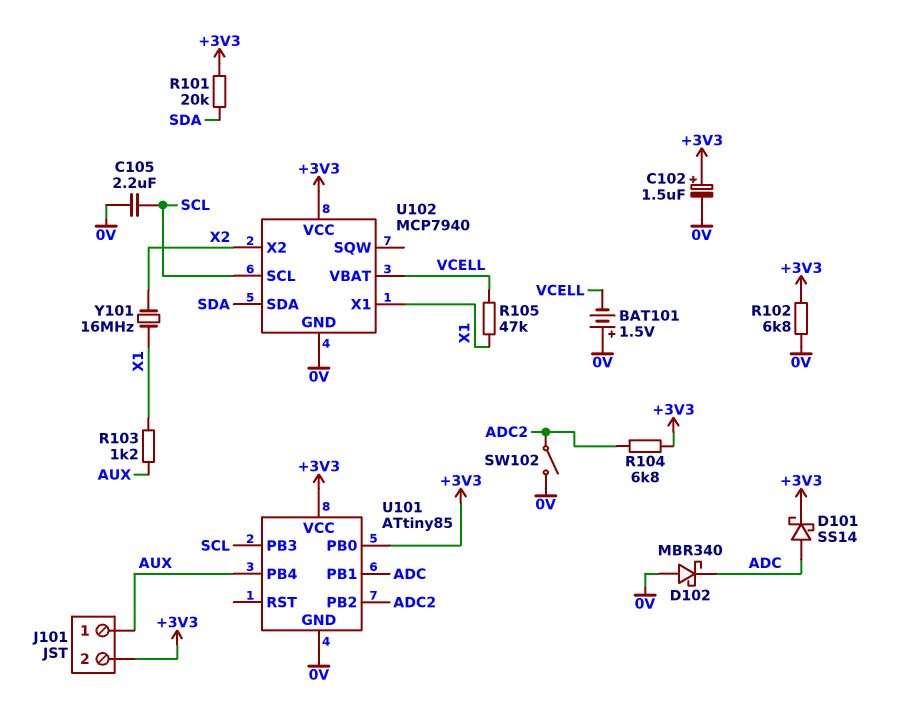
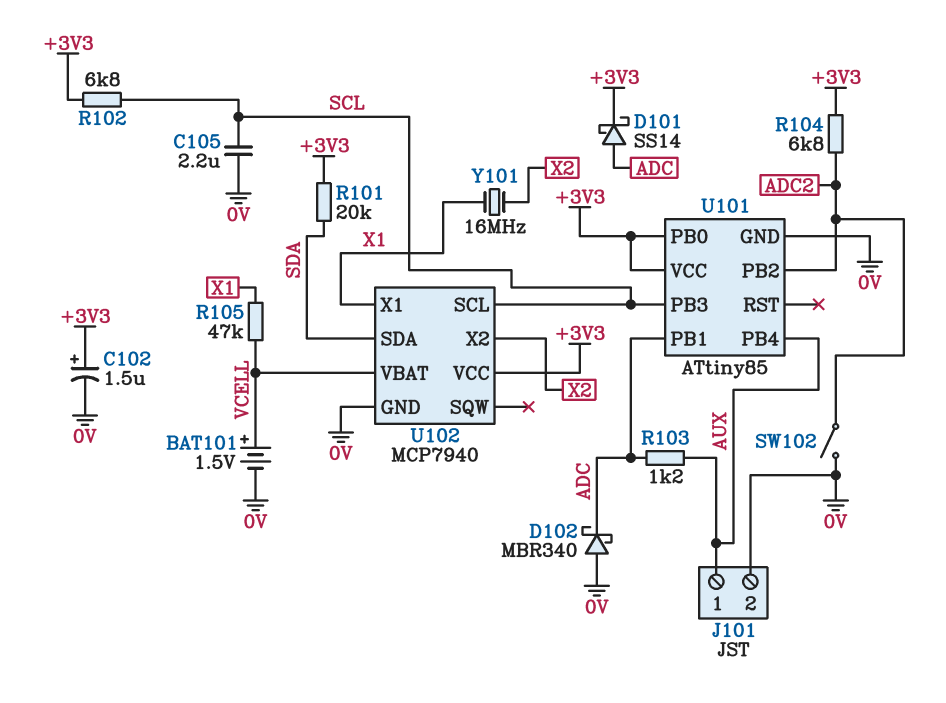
BAT101: 1.5V (plus 0V, minus VCELL) -> 1.5V (plus VCELL, minus 0V)
J101 pin 2: +3V3 -> 0V
R102: 6.8k (+3V3, 0V) -> 6.8k (+3V3, SCL)
R103: 1.2k (AUX, X1) -> 1.2k (ADC, AUX)

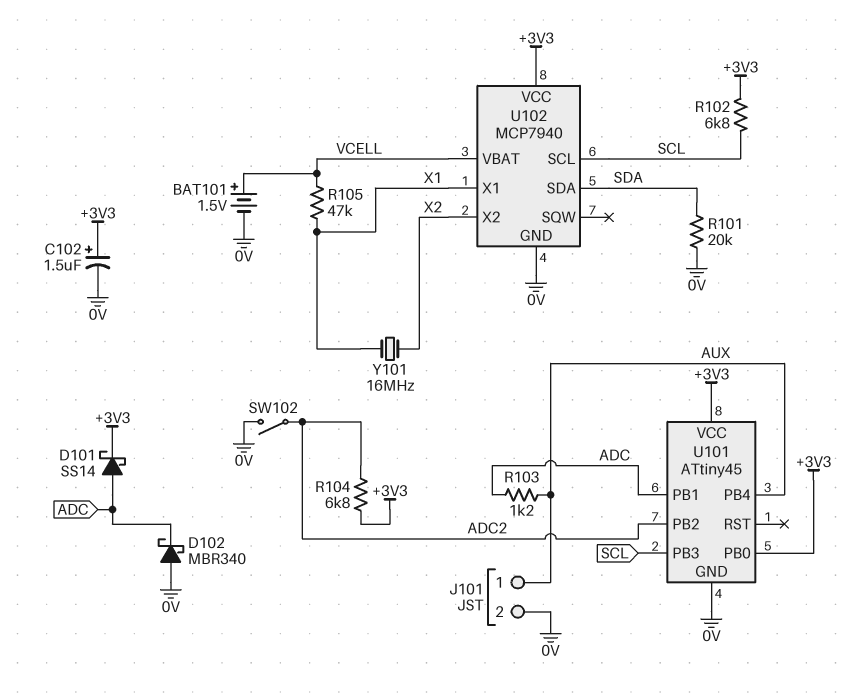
C105: 2.2uF (0V, SCL) -> none
R101: 20k (+3V3, SDA) -> 20k (0V, SDA)
U101: ATtiny85 -> ATtiny45

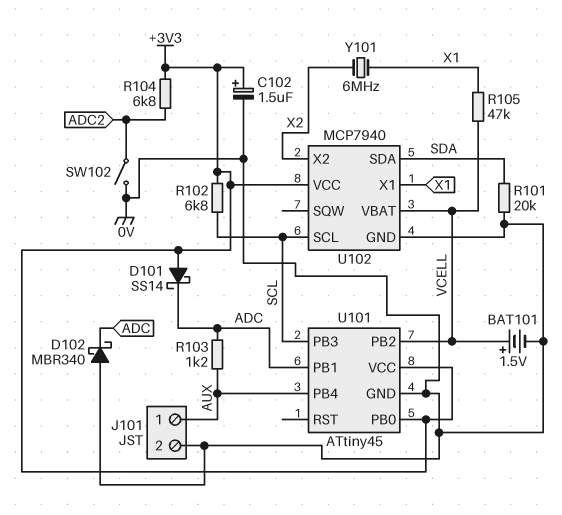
D101: schottky SS14 (A ADC, K +3V3) -> schottky SS14 (A +3V3, K ADC)
U101 pin PB2: ADC2 -> VCELL
Y101: 16MHz (X1, X2) -> 6MHz (X1, X2)

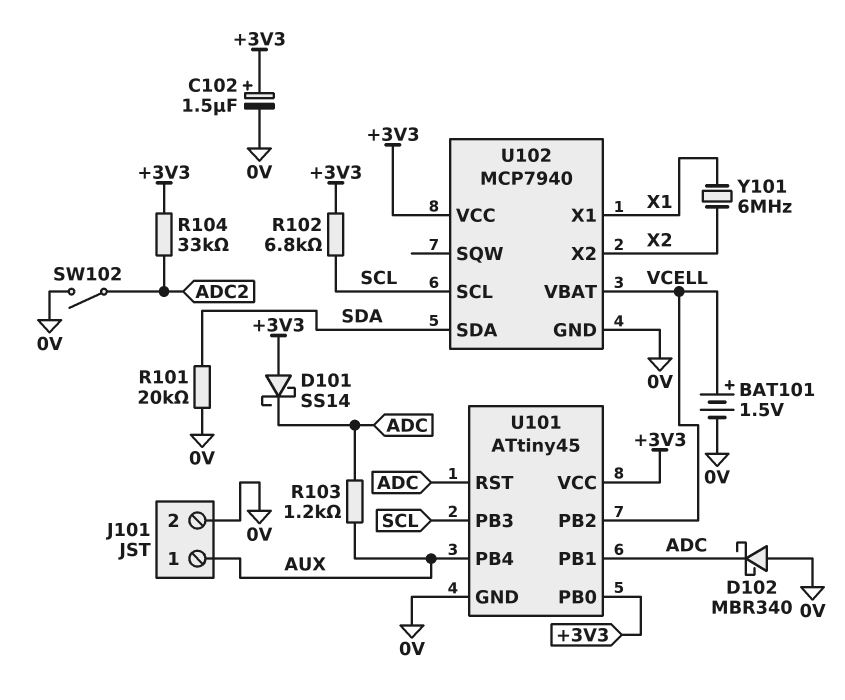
R104: 6.8k (+3V3, ADC2) -> 33k (+3V3, ADC2)
R105: 47k (VCELL, X1) -> none
U101 pin RST: none -> ADC

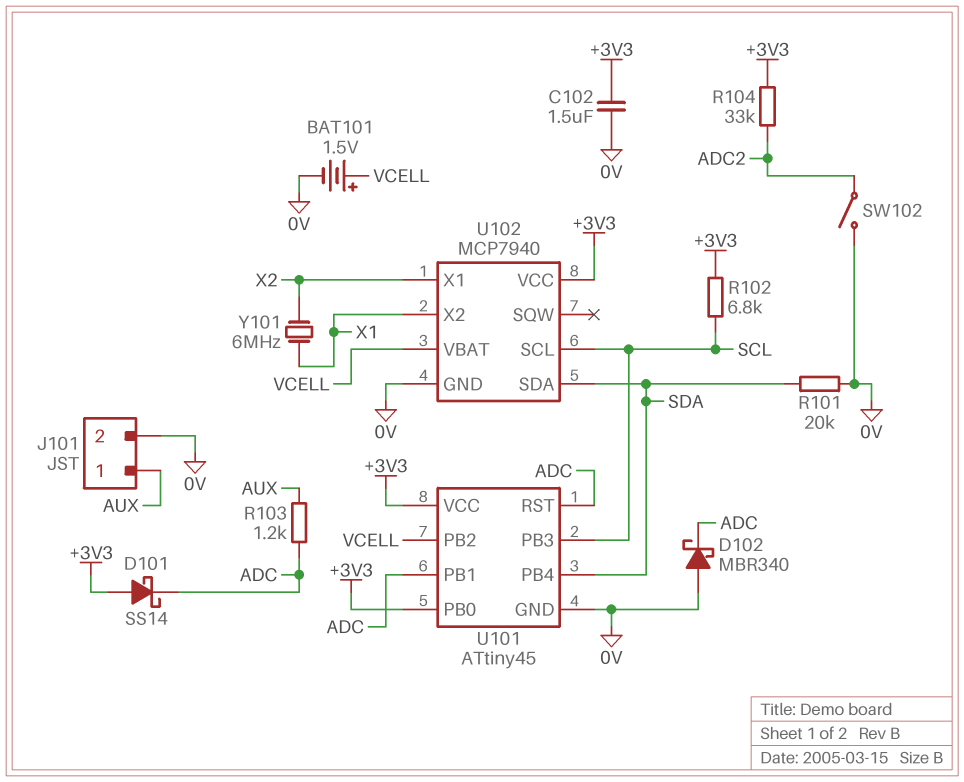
C102: 1.5uF (plus +3V3, minus 0V) -> 1.5uF (+3V3, 0V)
U101 pin PB4: AUX -> SDA
U102 pin X1: X1 -> X2
U102 pin X2: X2 -> X1

